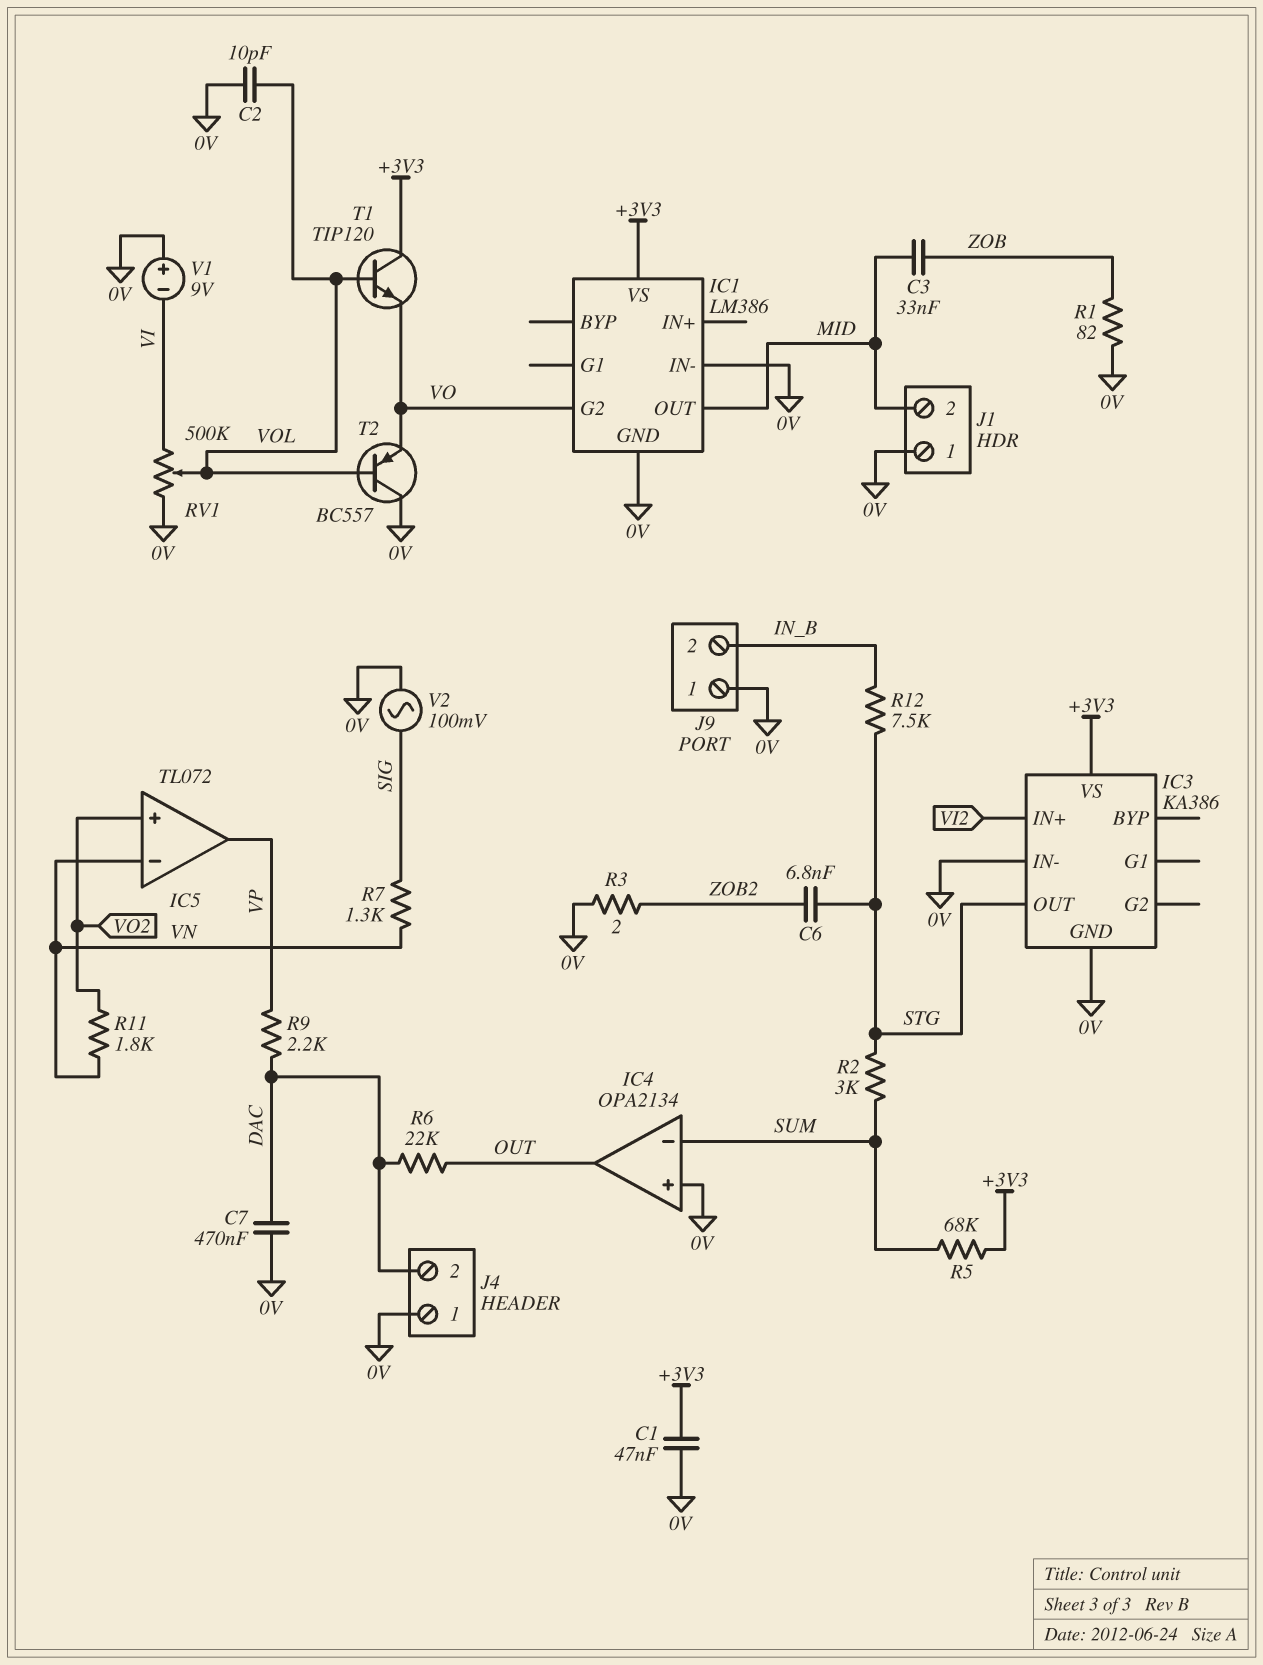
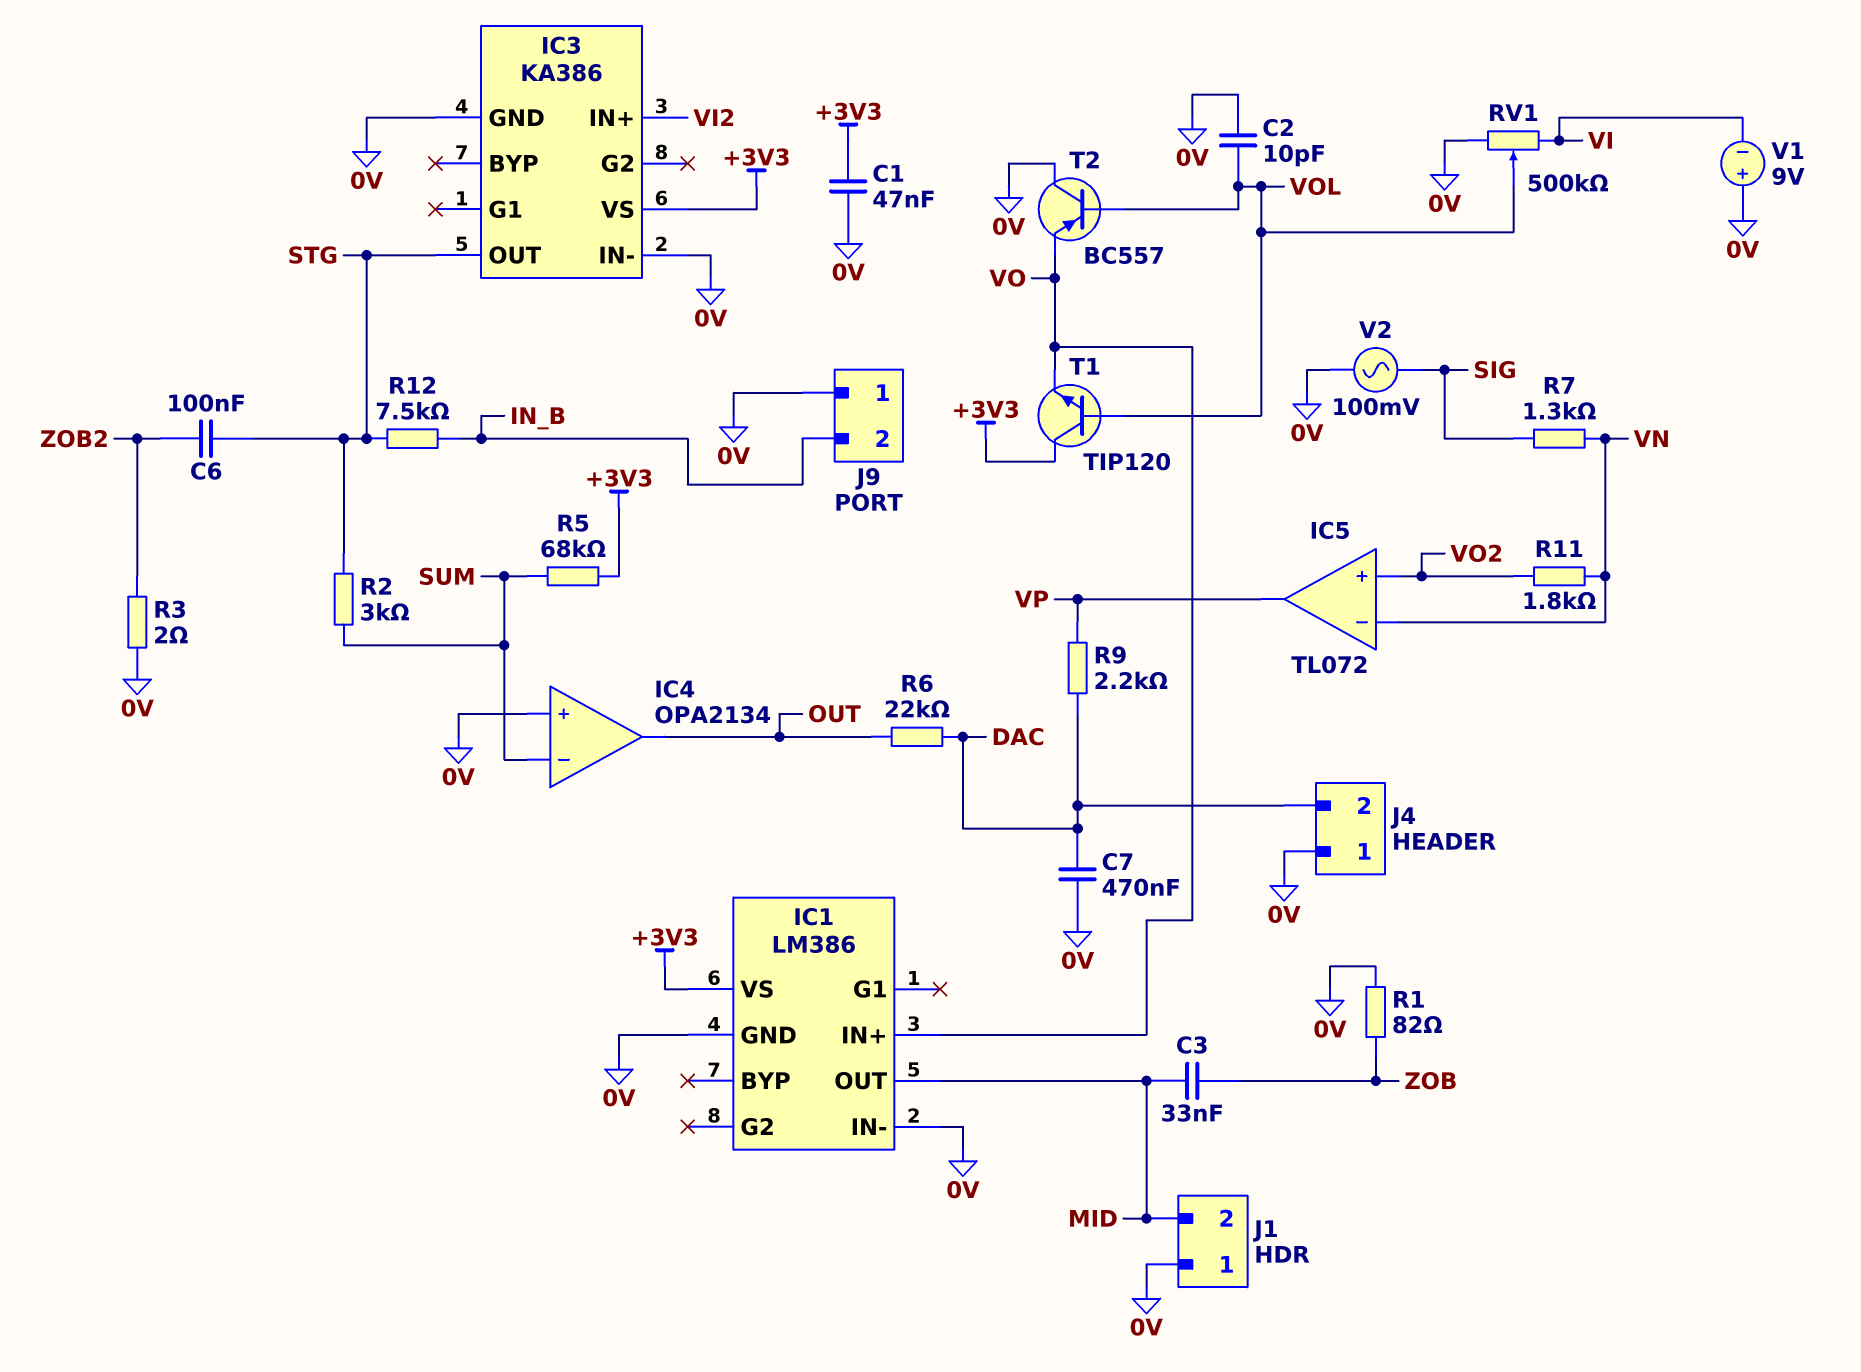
C6: 6.8nF (STG, ZOB2) -> 100nF (STG, ZOB2)
IC1 pin G2: VO -> none
IC1 pin IN+: none -> VO

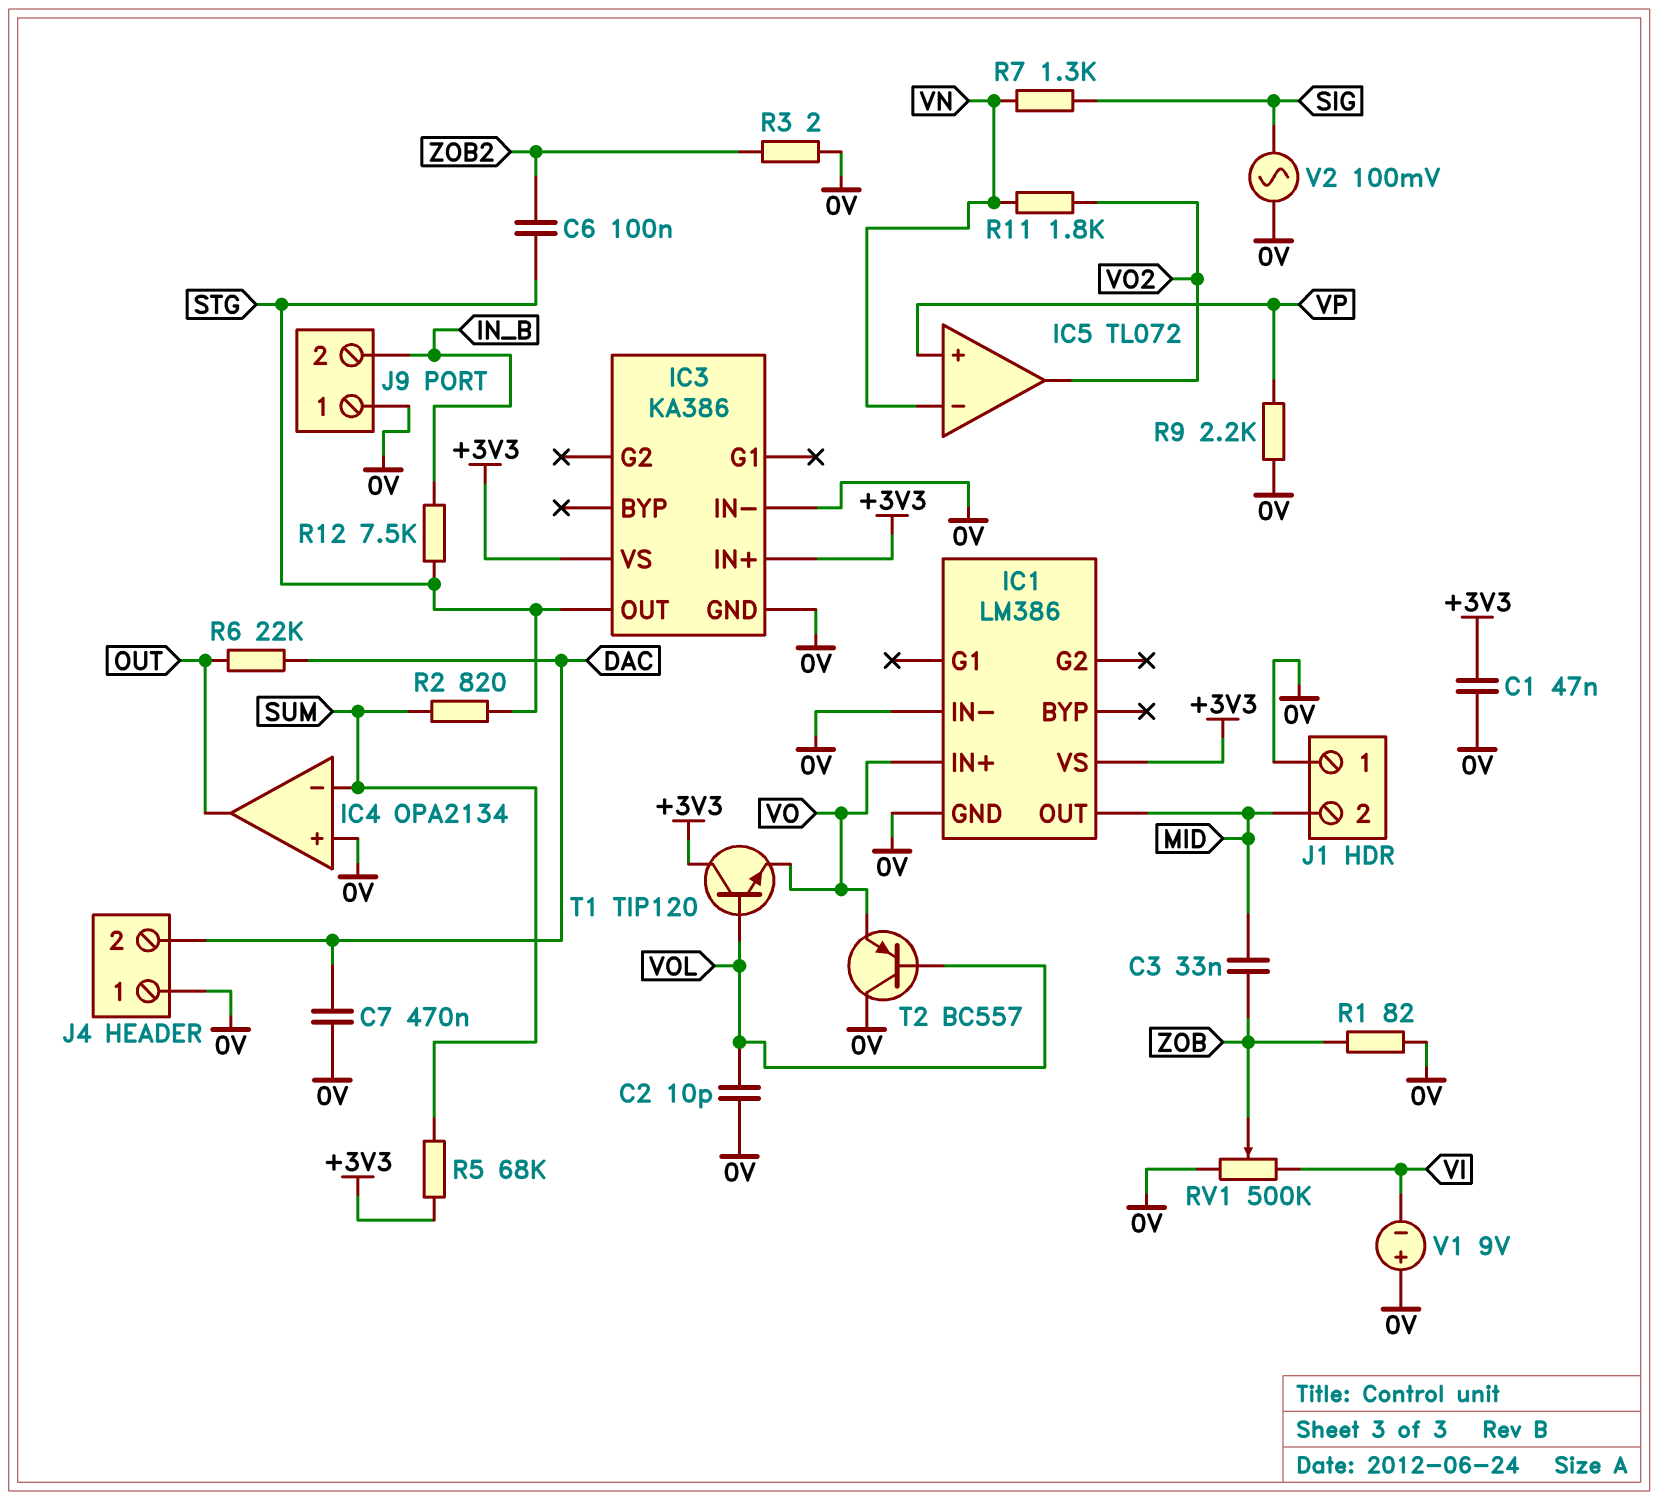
IC3 pin IN+: VI2 -> +3V3
IC5 pin in+: VO2 -> VP
IC5 pin out: VP -> VO2
R2: 3k (STG, SUM) -> 820 (STG, SUM)
R9: 2.2k (DAC, VP) -> 2.2k (0V, VP)
RV1: 500k (0V, VI, wiper VOL) -> 500k (0V, VI, wiper ZOB)

